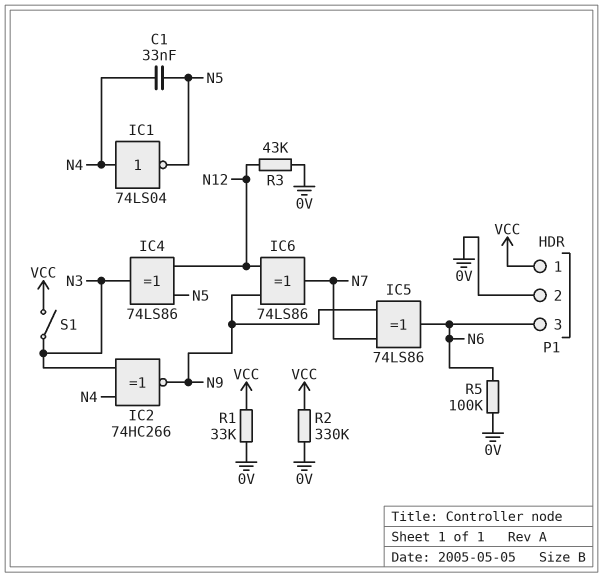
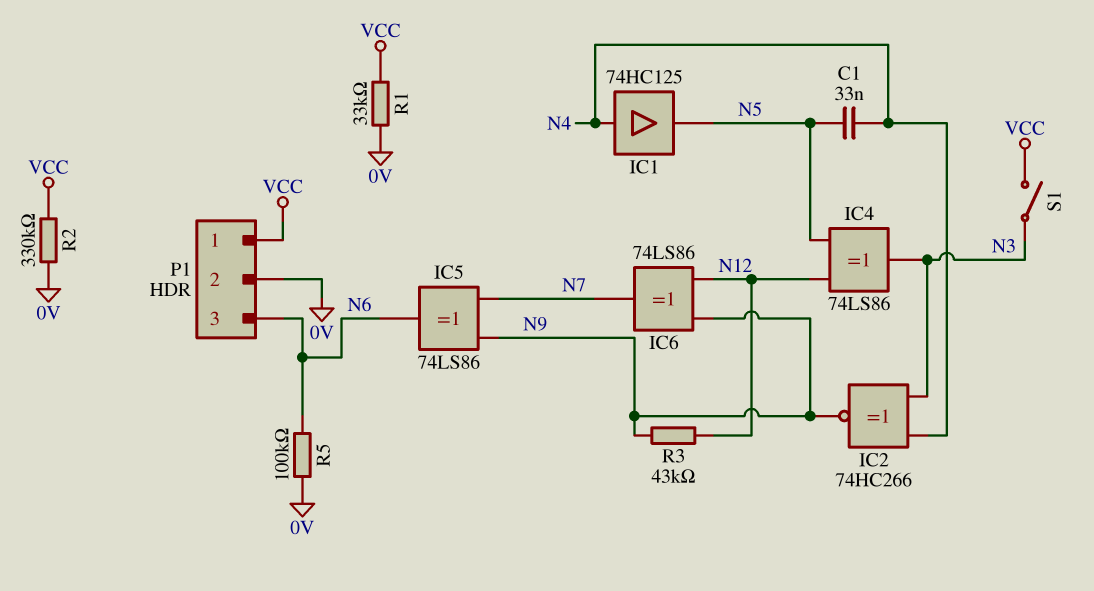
IC1: NOT 74LS04 (in N4, out N5) -> buffer 74HC125 (in N4, out N5)
R3: 43k (0V, N12) -> 43k (N9, N12)

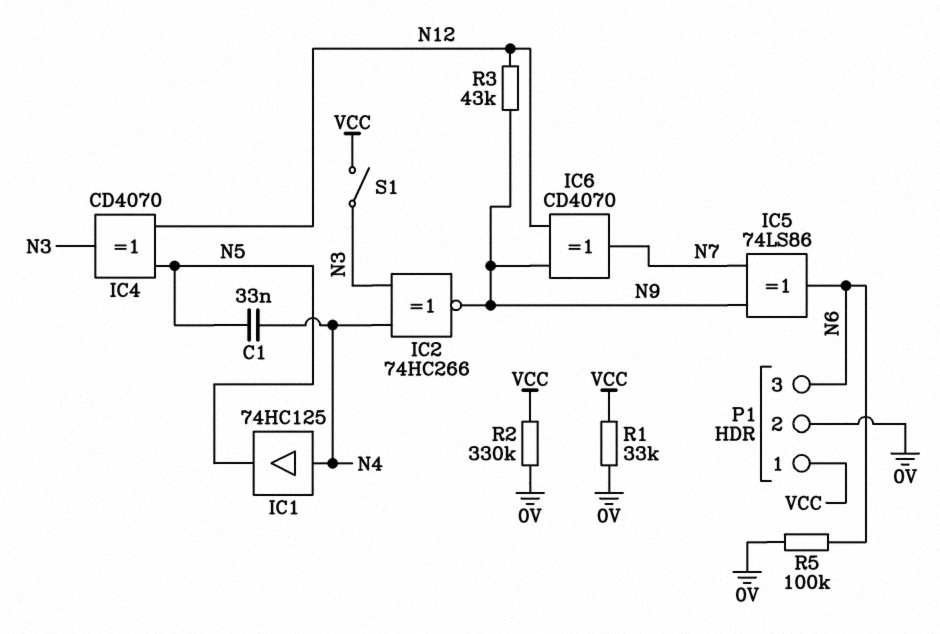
IC4: XOR 74LS86 (in N5, in N12, out N3) -> XOR CD4070 (in N5, in N12, out N3)
IC6: XOR 74LS86 (in N9, in N12, out N7) -> XOR CD4070 (in N9, in N12, out N7)

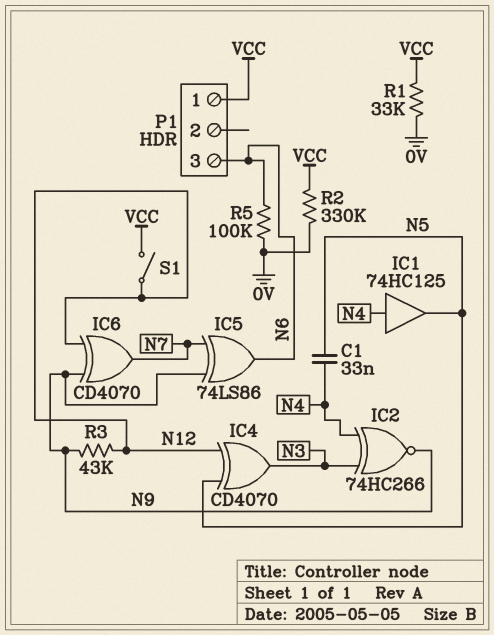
P1 pin 2: 0V -> none
S1: switch (N3, VCC) -> switch (N12, VCC)

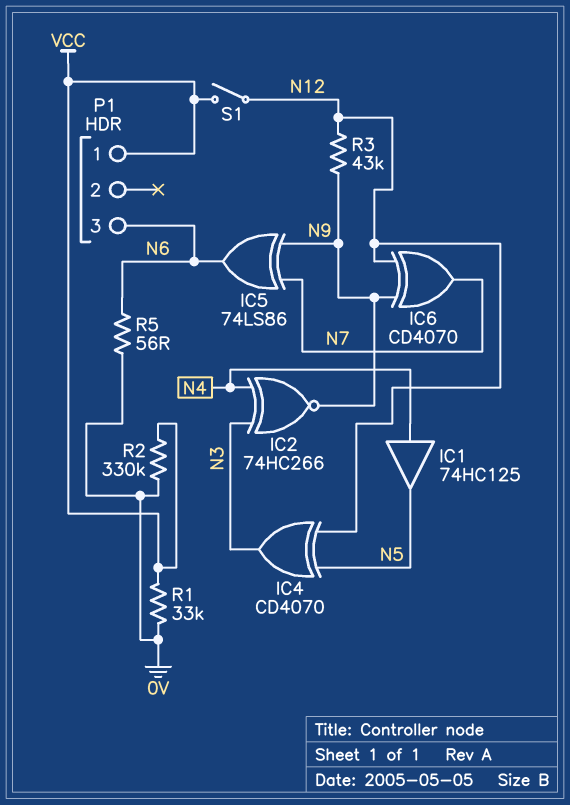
C1: 33nF (N4, N5) -> none
R5: 100k (0V, N6) -> 56 (0V, N6)

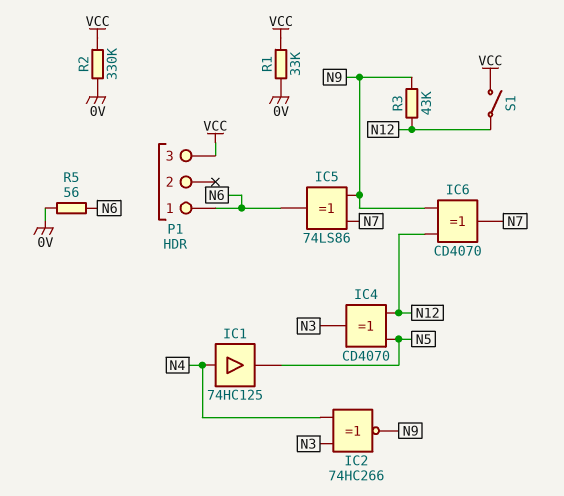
P1 pin 1: VCC -> N6
P1 pin 3: N6 -> VCC

